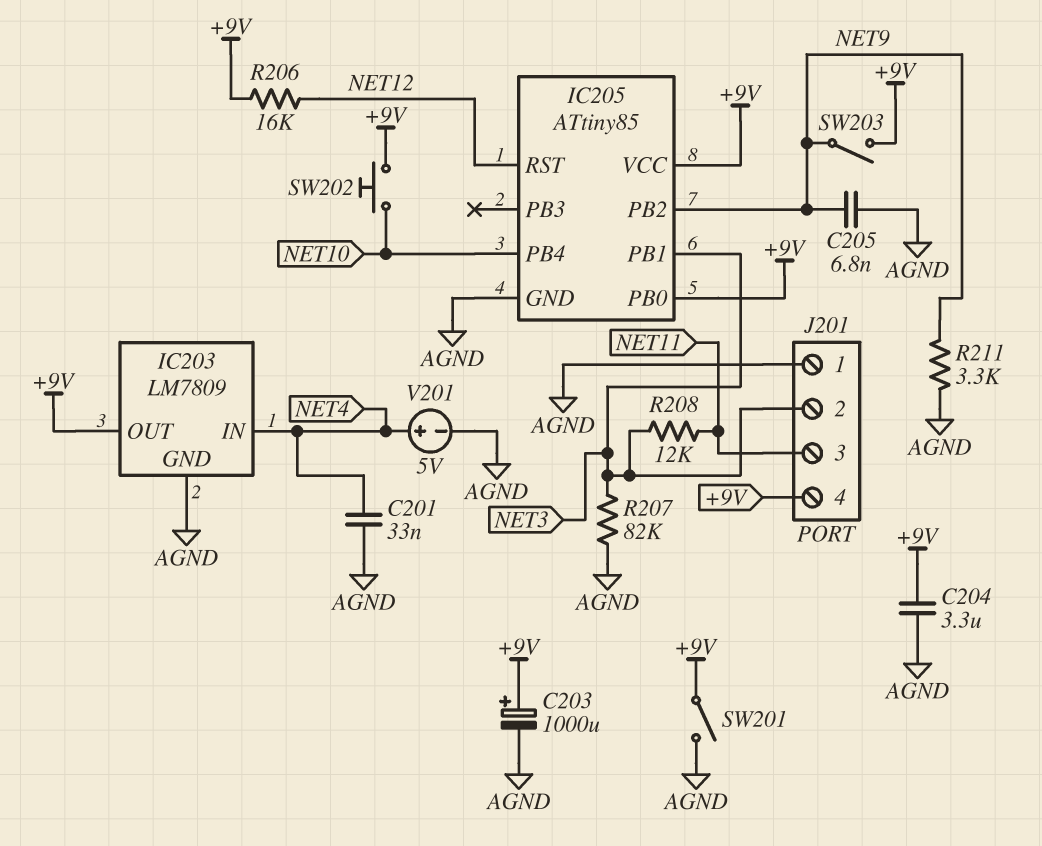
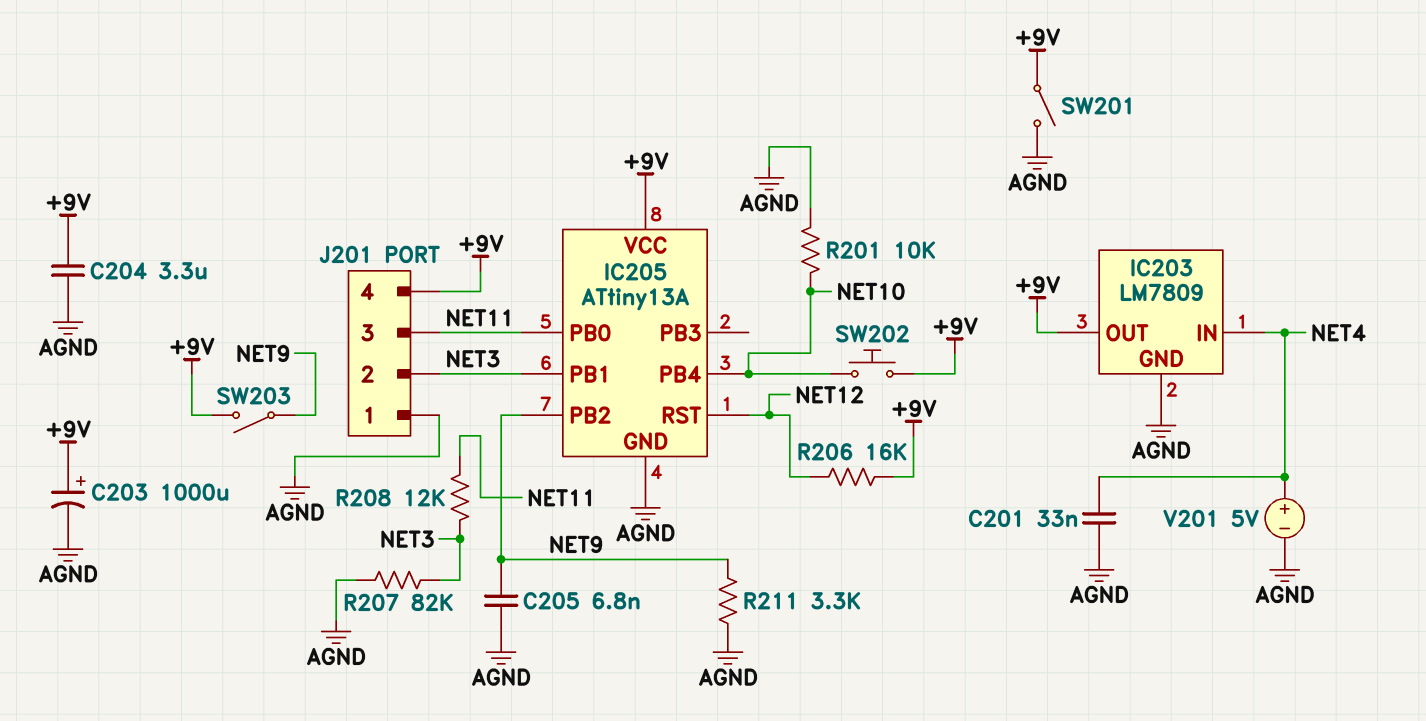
IC205: ATtiny85 -> ATtiny13A
IC205 pin PB0: +9V -> NET11
R201: none -> 10k (AGND, NET10)

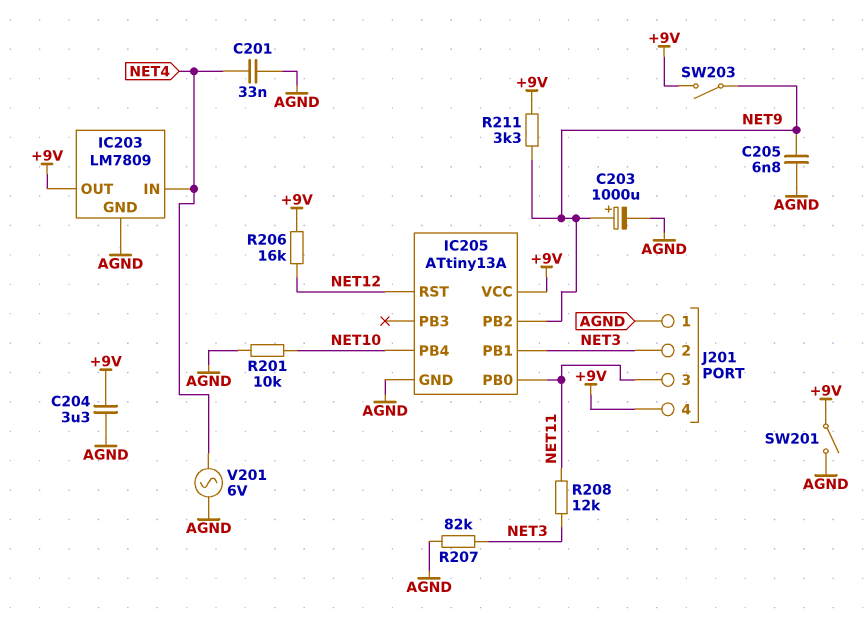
C203: 1000uF (plus +9V, minus AGND) -> 1000uF (plus NET9, minus AGND)
R211: 3.3k (AGND, NET9) -> 3.3k (+9V, NET9)
SW202: button (+9V, NET10) -> none
V201: 5V (plus NET4, minus AGND) -> AC 6V (AGND, NET4)

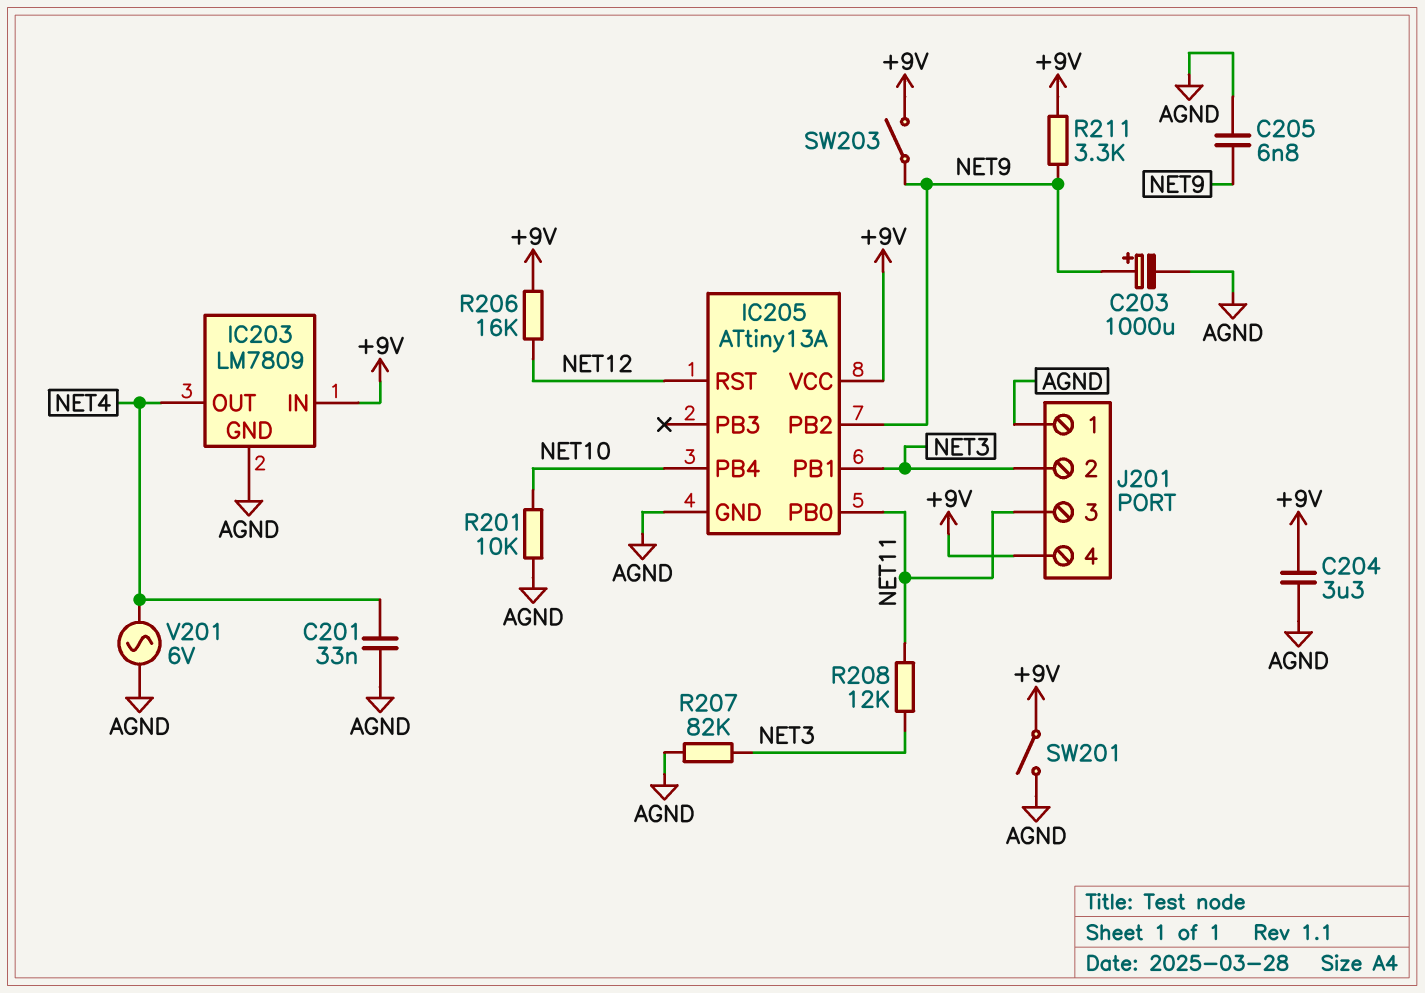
IC203 pin IN: NET4 -> +9V
IC203 pin OUT: +9V -> NET4

